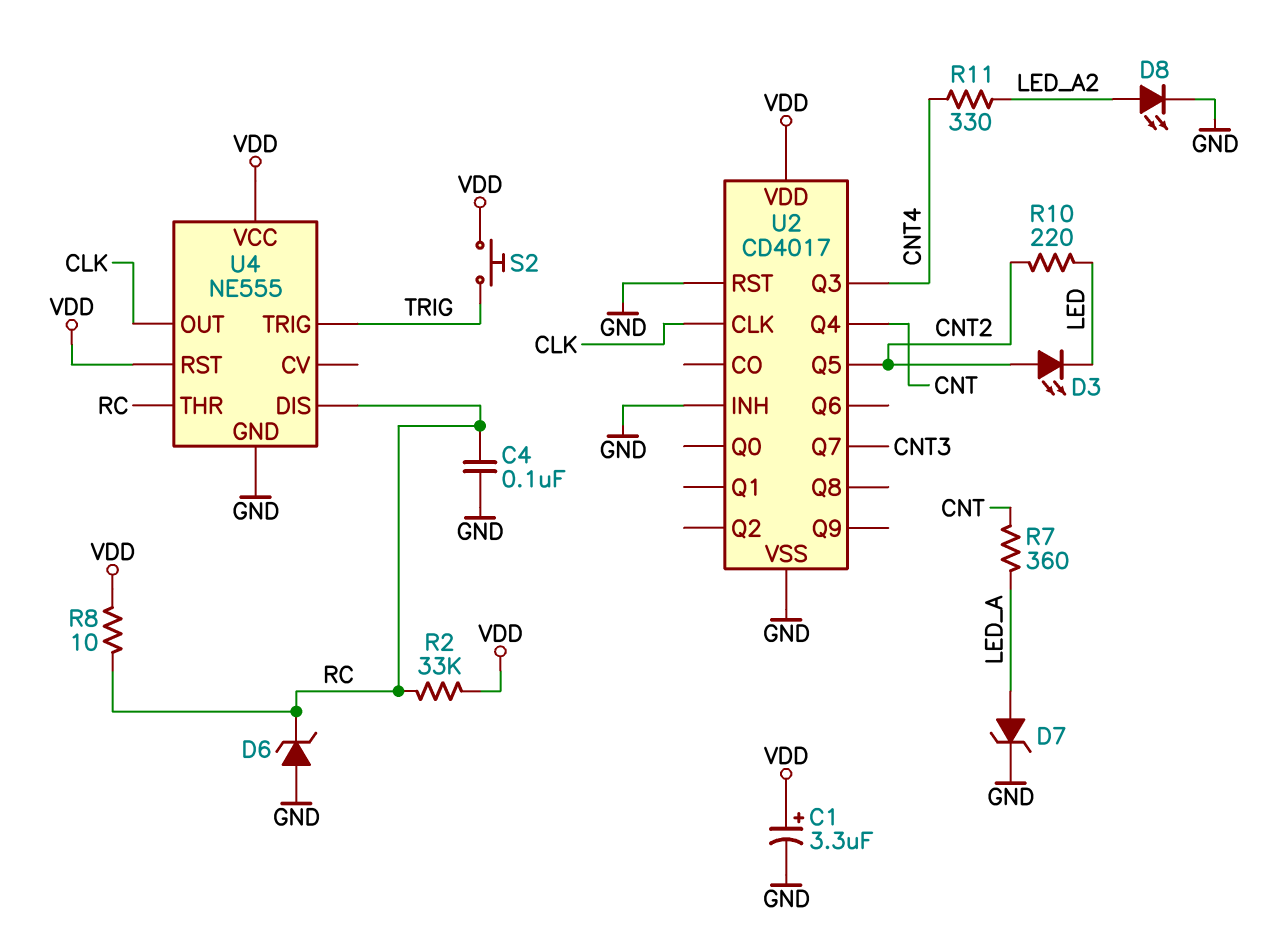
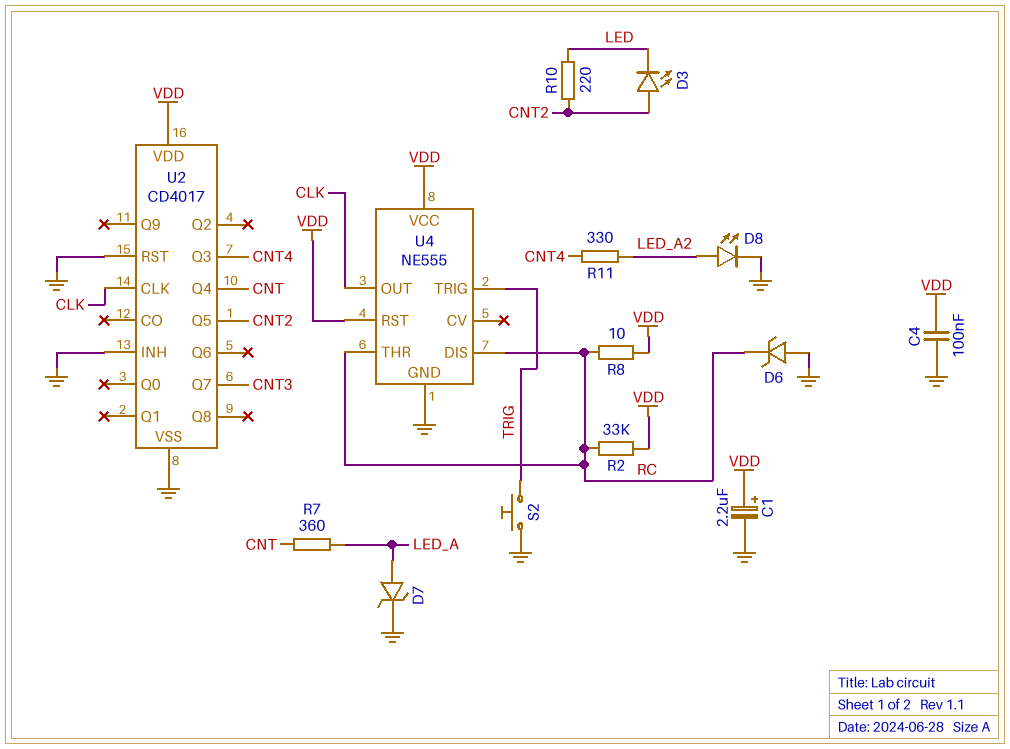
C1: 3.3uF (plus VDD, minus GND) -> 2.2uF (plus VDD, minus GND)
C4: 100nF (GND, RC) -> 100nF (GND, VDD)
S2: button (TRIG, VDD) -> button (GND, TRIG)

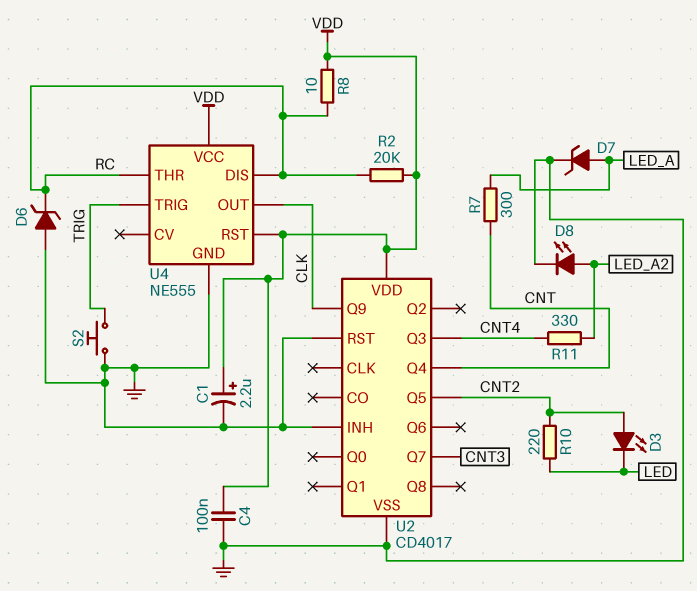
R2: 33k (RC, VDD) -> 20k (RC, VDD)
R7: 360 (CNT, LED_A) -> 300 (CNT, LED_A)
U2 pin CLK: CLK -> none
U2 pin Q9: none -> CLK

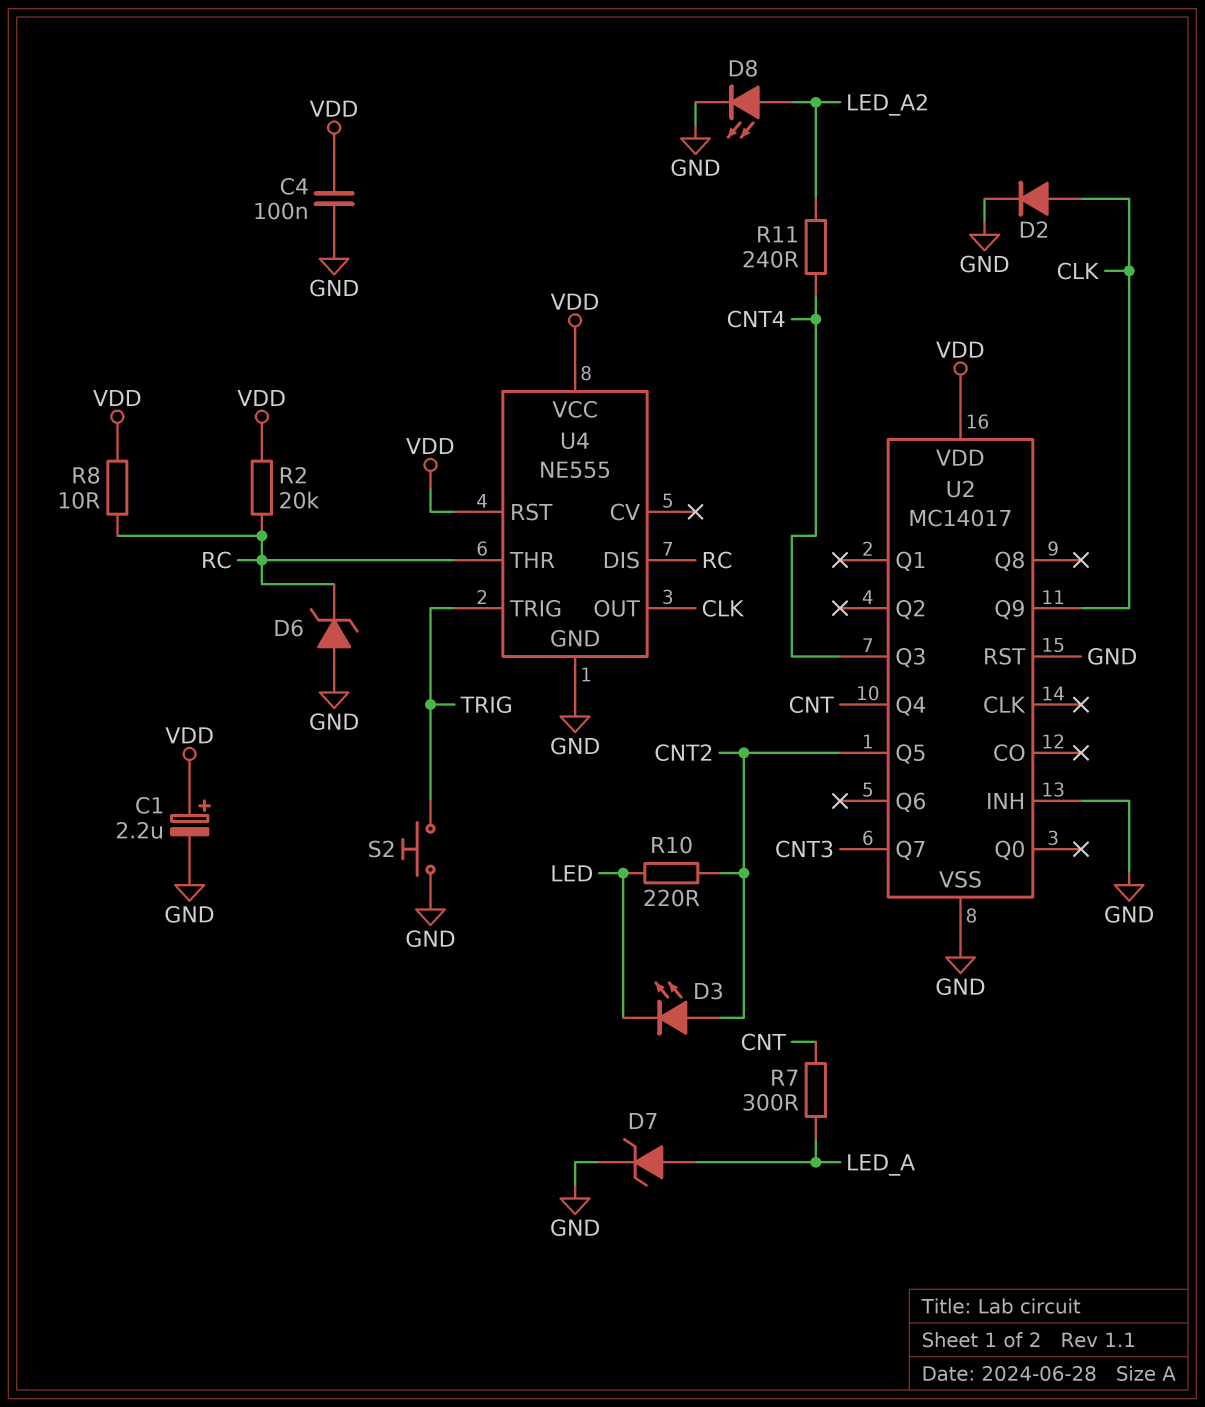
D2: none -> diode (A CLK, K GND)
R11: 330 (CNT4, LED_A2) -> 240 (CNT4, LED_A2)
U2: CD4017 -> MC14017

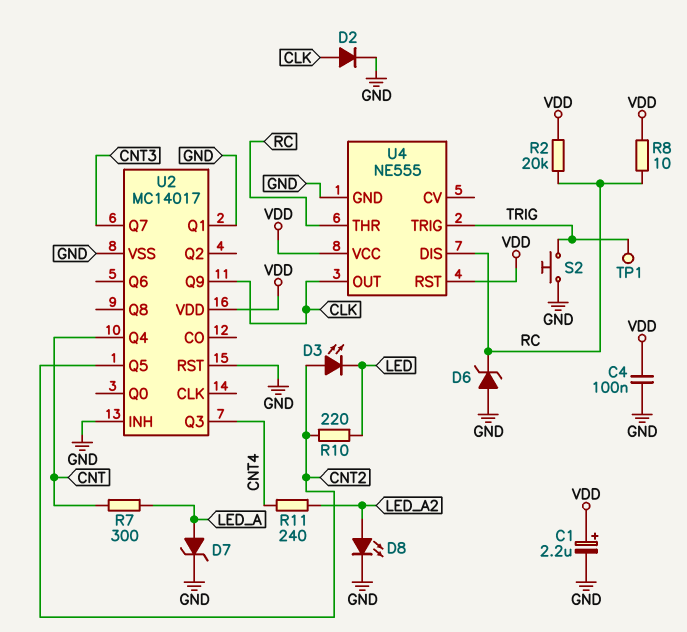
TP1: none -> test point (TRIG)
U2 pin Q1: none -> GND

